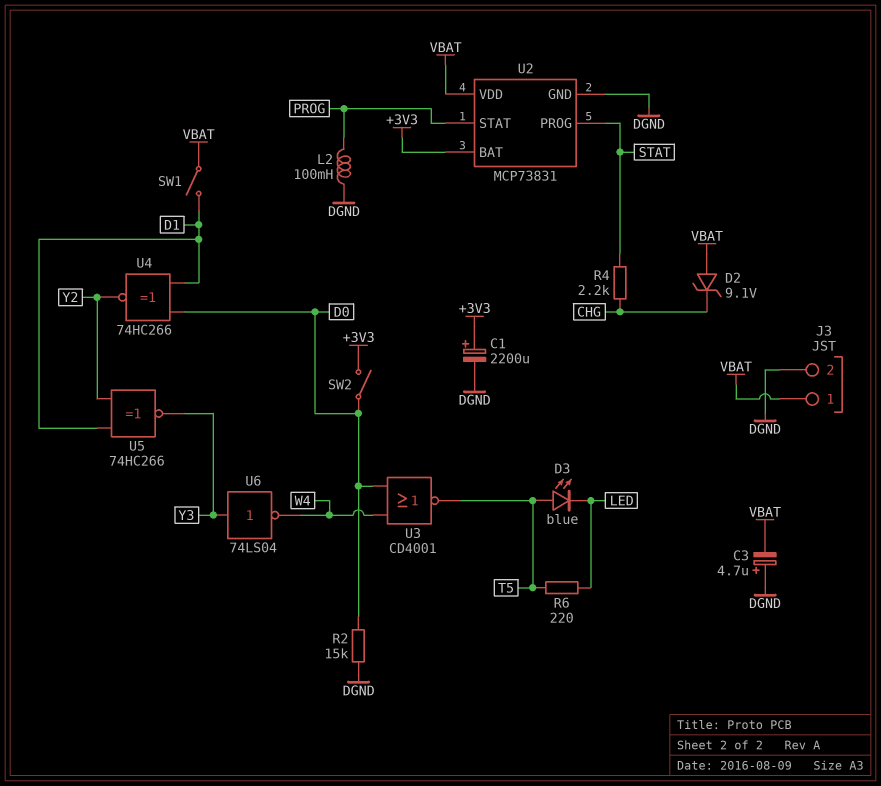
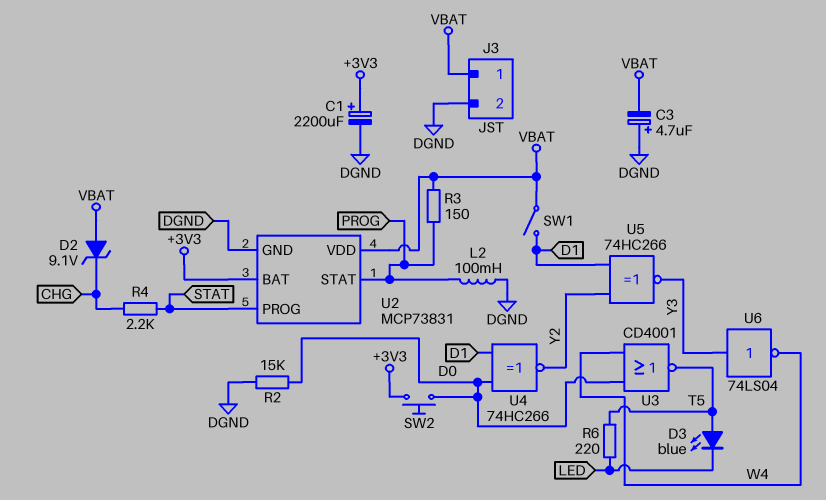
R3: none -> 150 (PROG, VBAT)
SW2: switch (+3V3, D0) -> button (+3V3, D0)

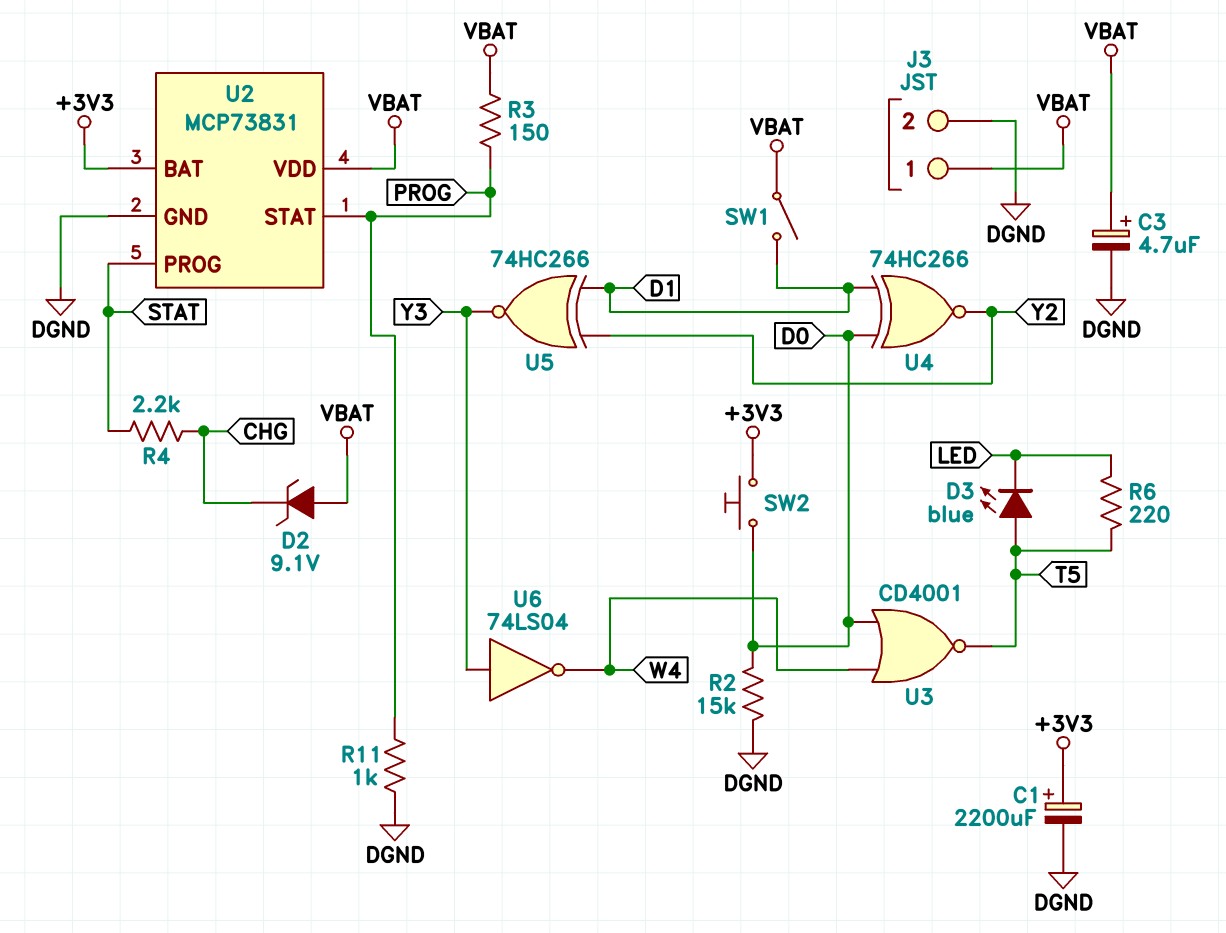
C3: 4.7uF (plus DGND, minus VBAT) -> 4.7uF (plus VBAT, minus DGND)
L2: 100mH (DGND, PROG) -> none
R11: none -> 1k (DGND, PROG)

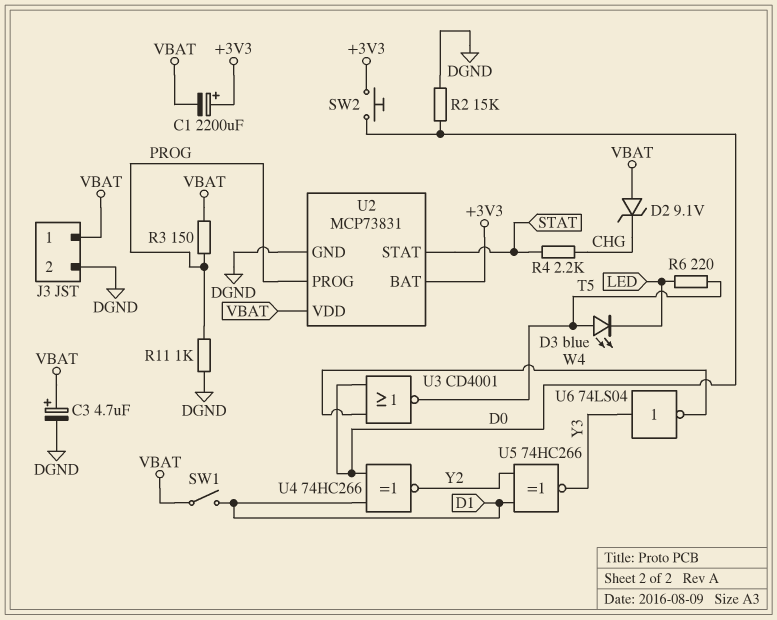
C1: 2200uF (plus +3V3, minus DGND) -> 2200uF (plus +3V3, minus VBAT)
U2 pin PROG: STAT -> PROG
U2 pin STAT: PROG -> STAT

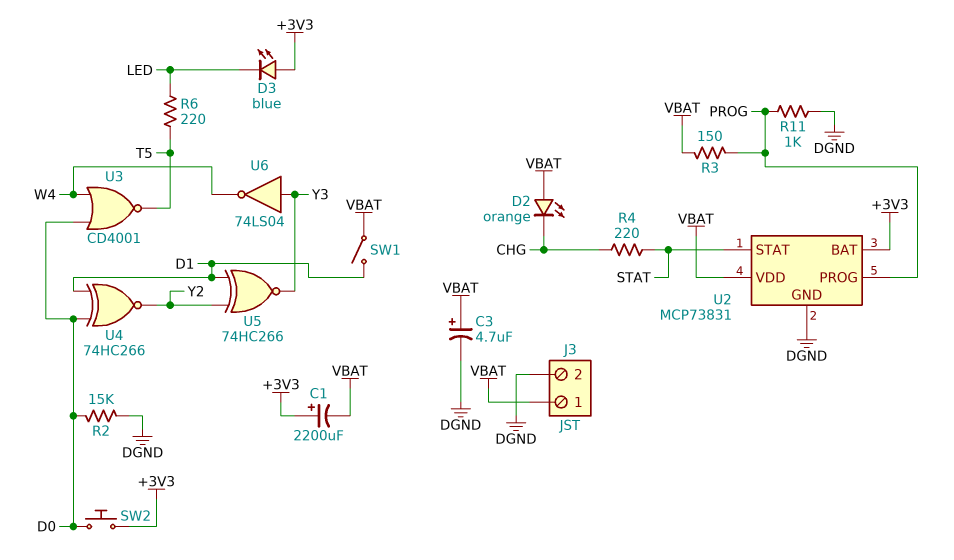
D2: zener 9.1V (A VBAT, K CHG) -> LED orange (A VBAT, K CHG)
D3: LED blue (A T5, K LED) -> LED blue (A +3V3, K LED)
R4: 2.2k (CHG, STAT) -> 220 (CHG, STAT)

